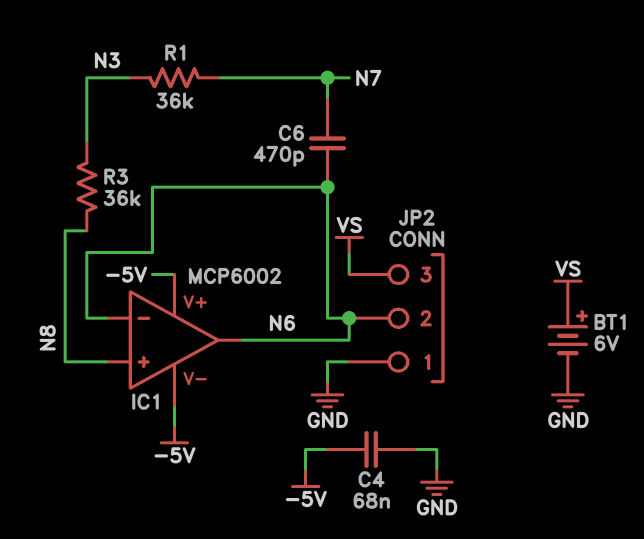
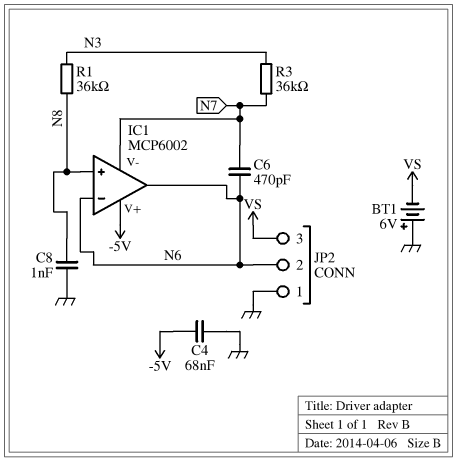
BT1: 6V (plus VS, minus GND) -> 6V (plus GND, minus VS)
C8: none -> 1nF (GND, N8)
IC1 pin V-: -5V -> N7
R1: 36k (N3, N7) -> 36k (N3, N8)
R3: 36k (N3, N8) -> 36k (N3, N7)

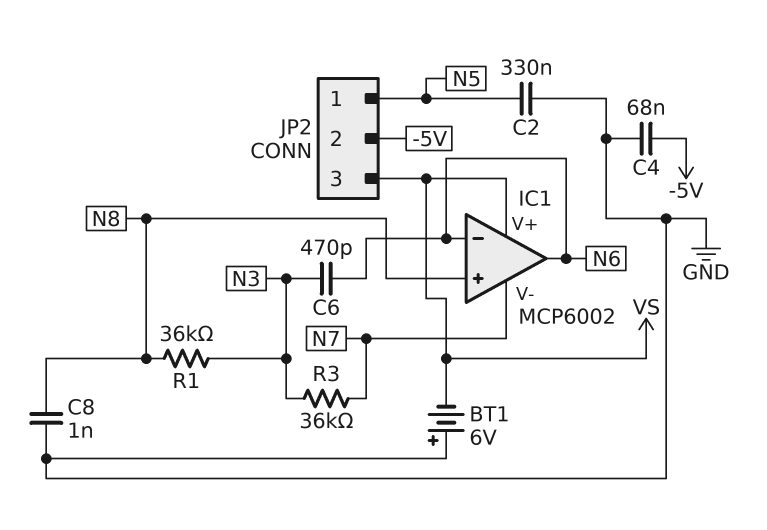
C2: none -> 330nF (GND, N5)
C6: 470pF (N6, N7) -> 470pF (N3, N6)
IC1 pin V+: -5V -> VS
JP2 pin 1: GND -> N5
JP2 pin 2: N6 -> -5V

